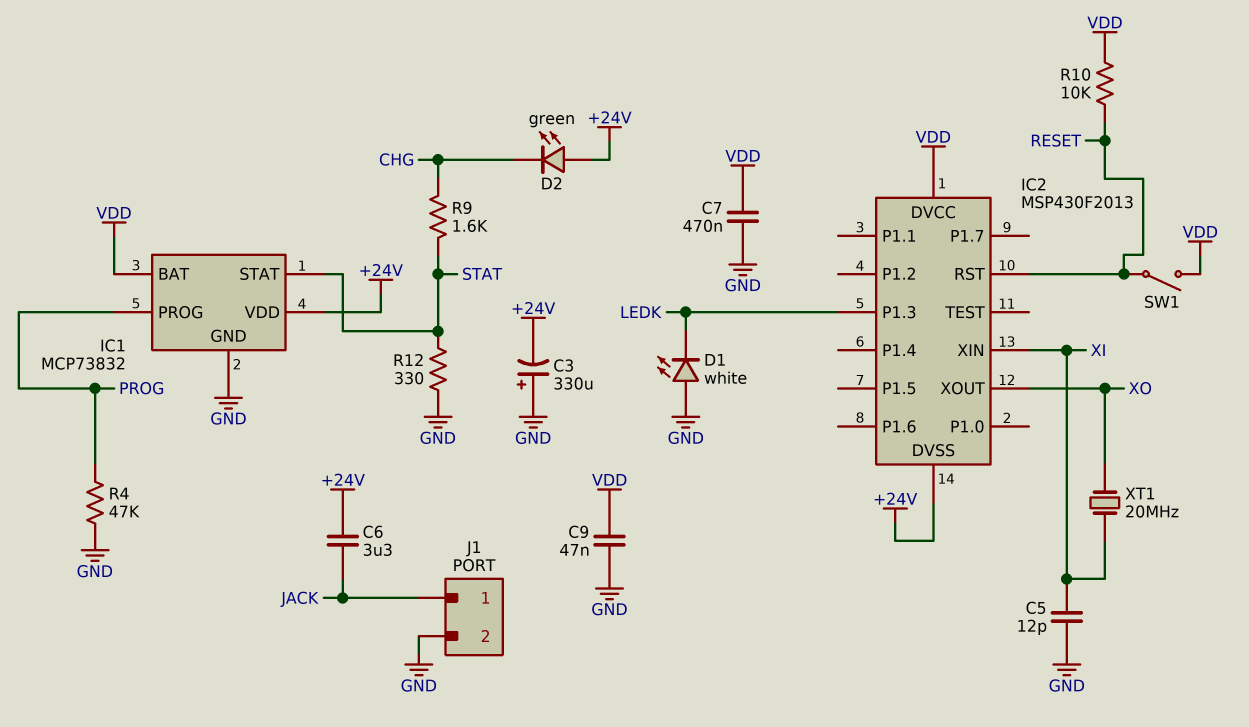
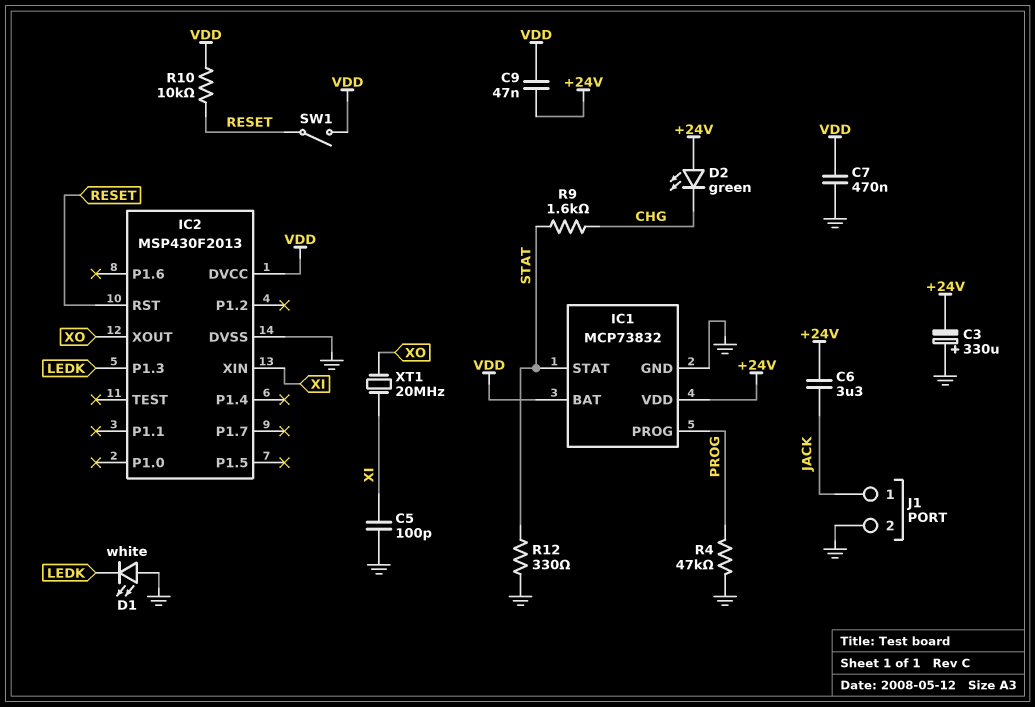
C5: 12pF (GND, XI) -> 100pF (GND, XI)
C9: 47nF (GND, VDD) -> 47nF (+24V, VDD)
IC2 pin DVSS: +24V -> GND

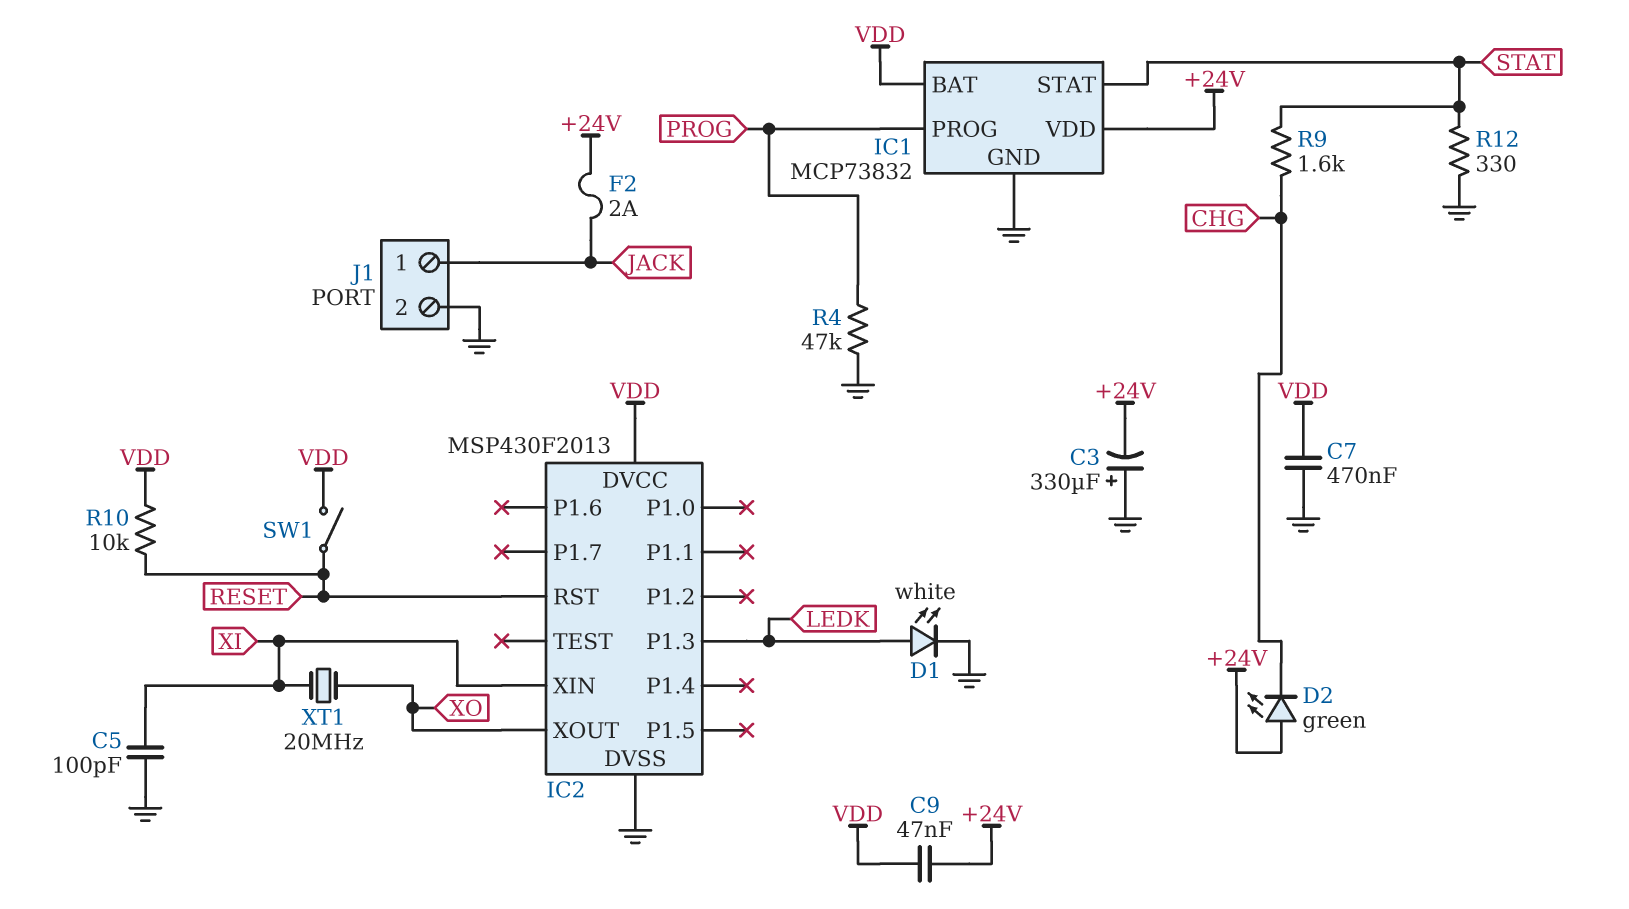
C6: 3.3uF (+24V, JACK) -> none
D1: LED white (A GND, K LEDK) -> LED white (A LEDK, K GND)
F2: none -> 2A (+24V, JACK)

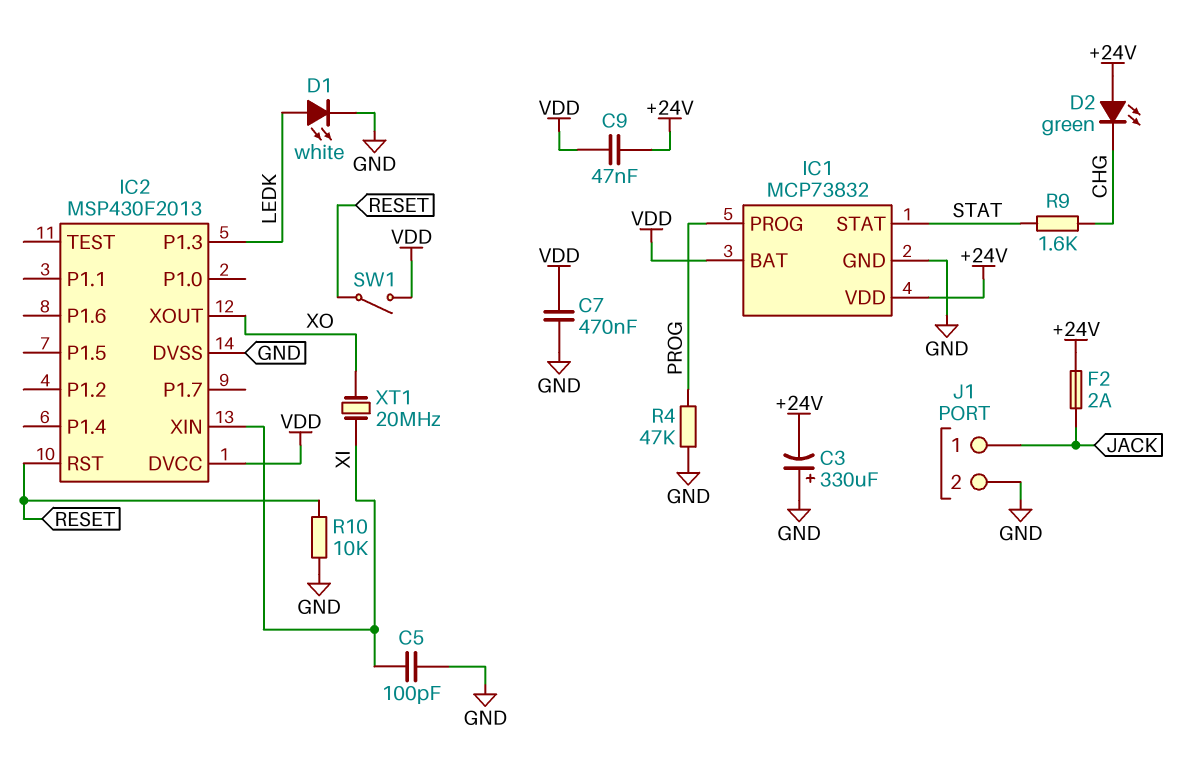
R10: 10k (RESET, VDD) -> 10k (GND, RESET)
R12: 330 (GND, STAT) -> none

